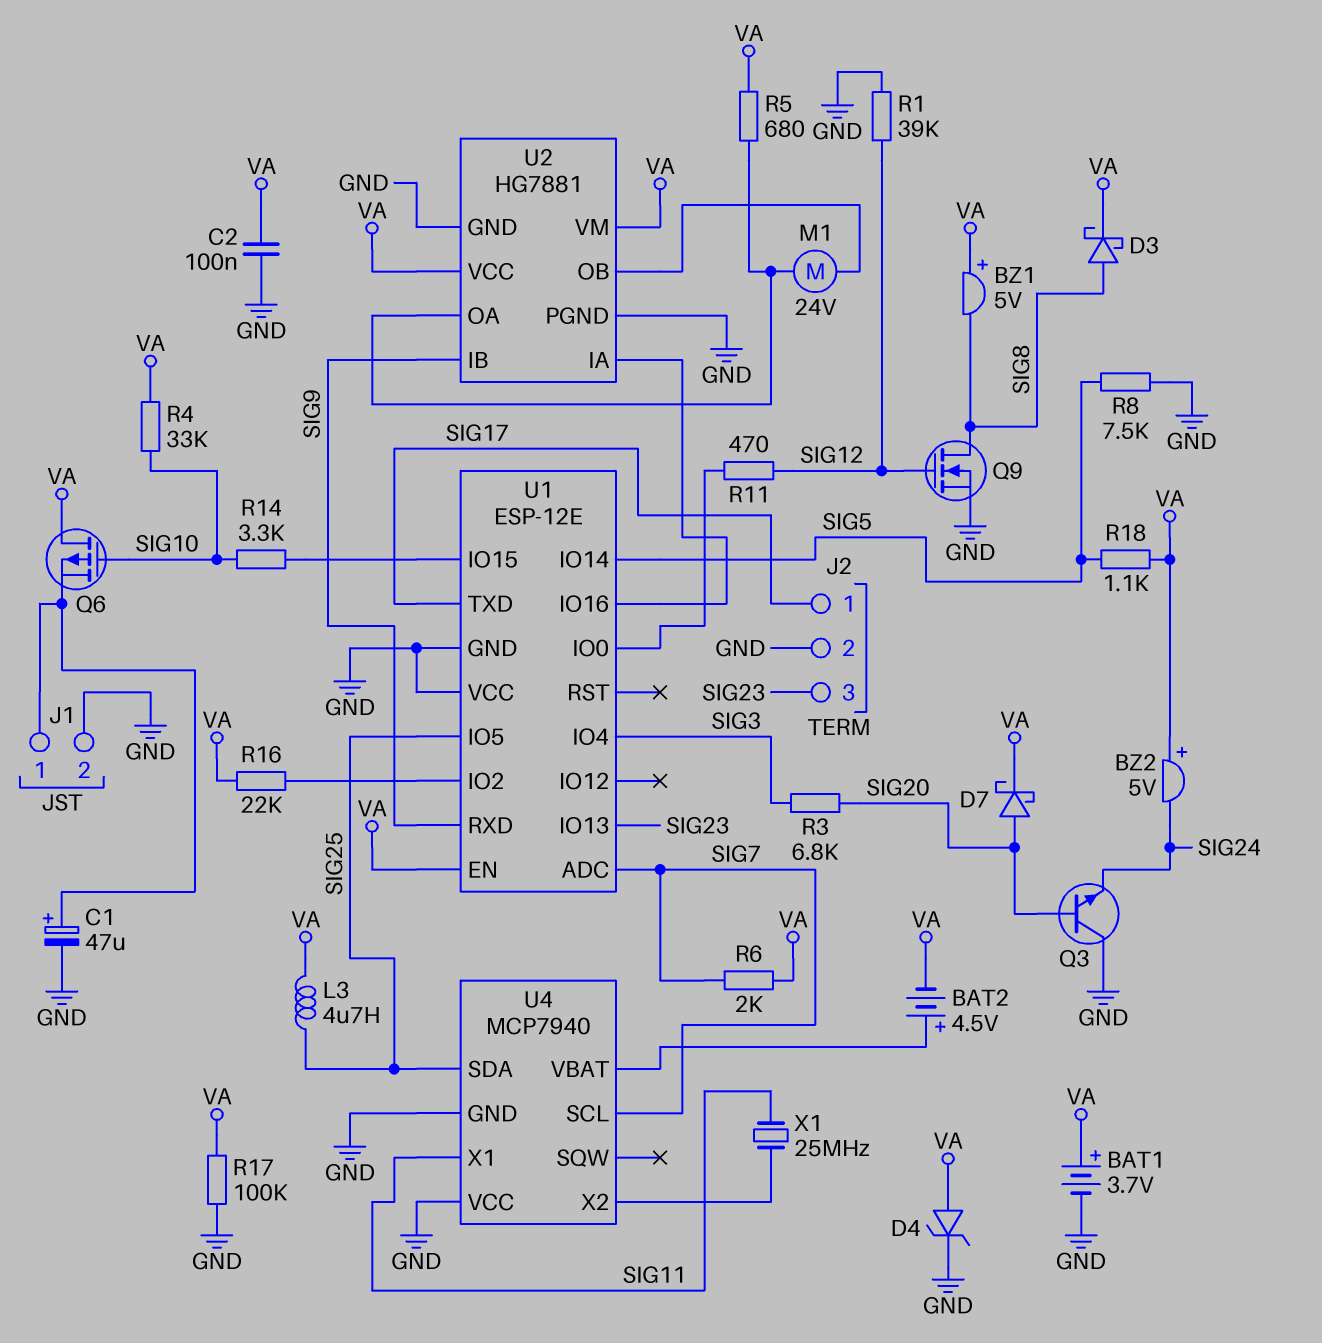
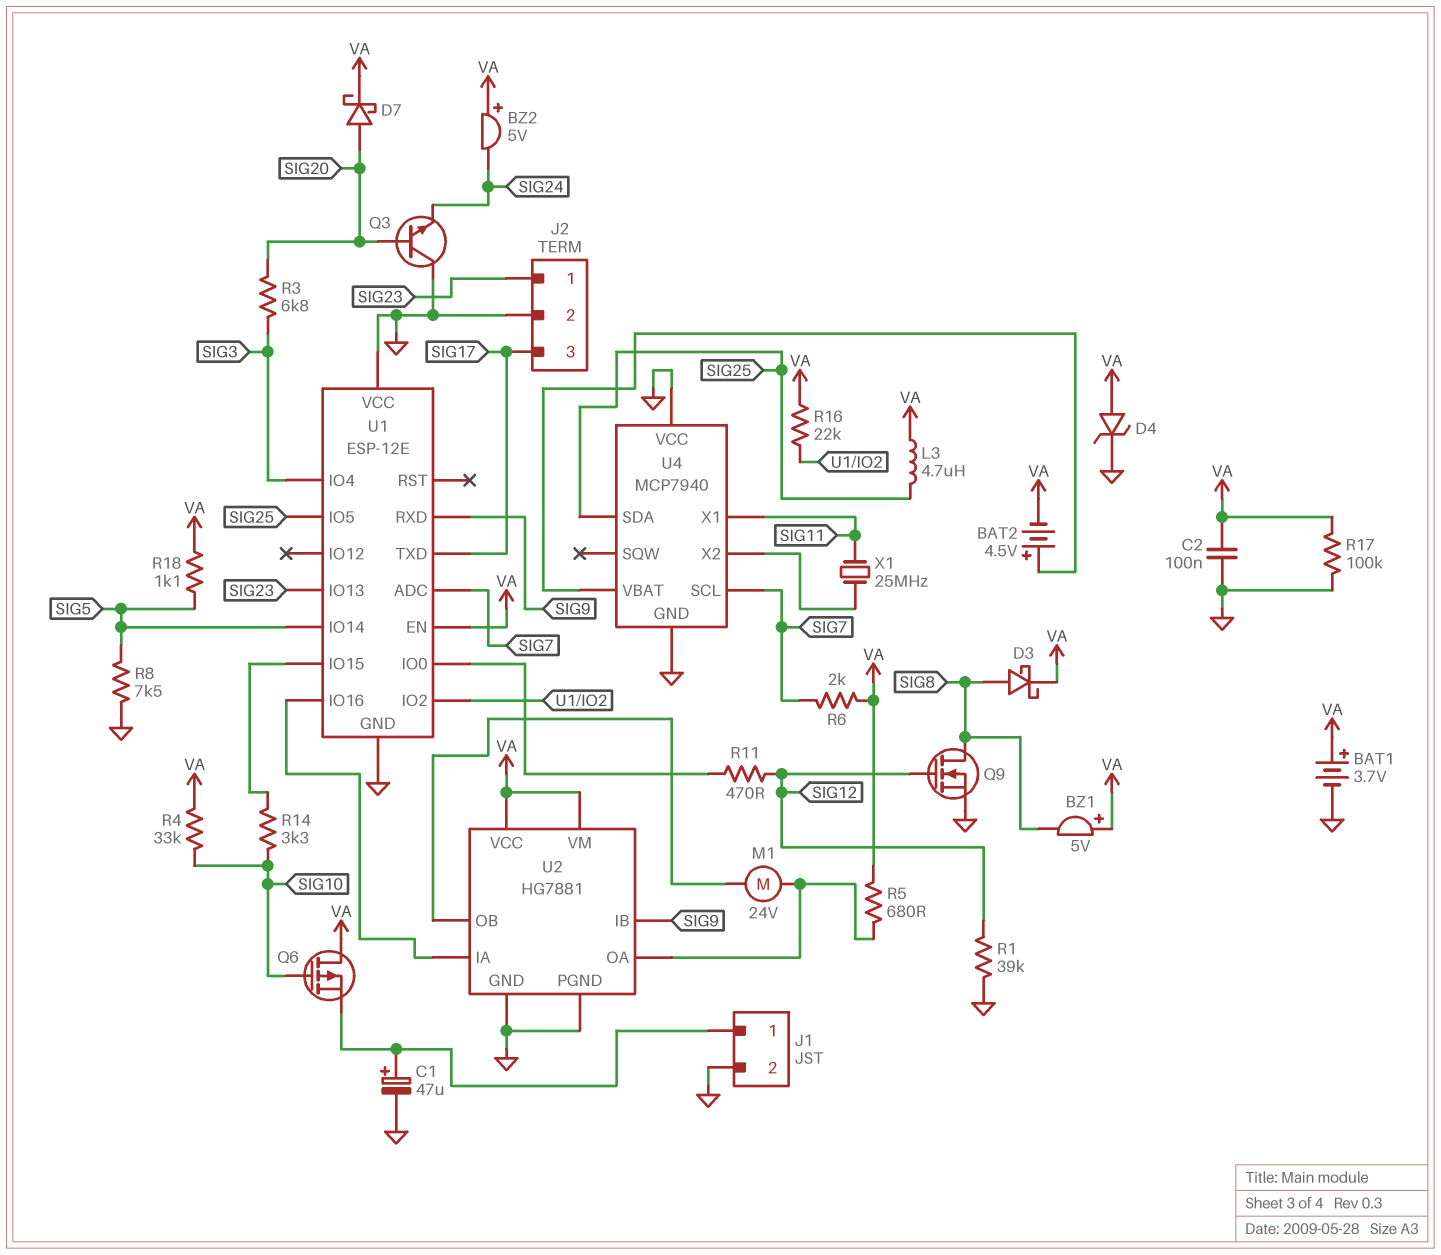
J2 pin 1: SIG17 -> SIG23
J2 pin 3: SIG23 -> SIG17

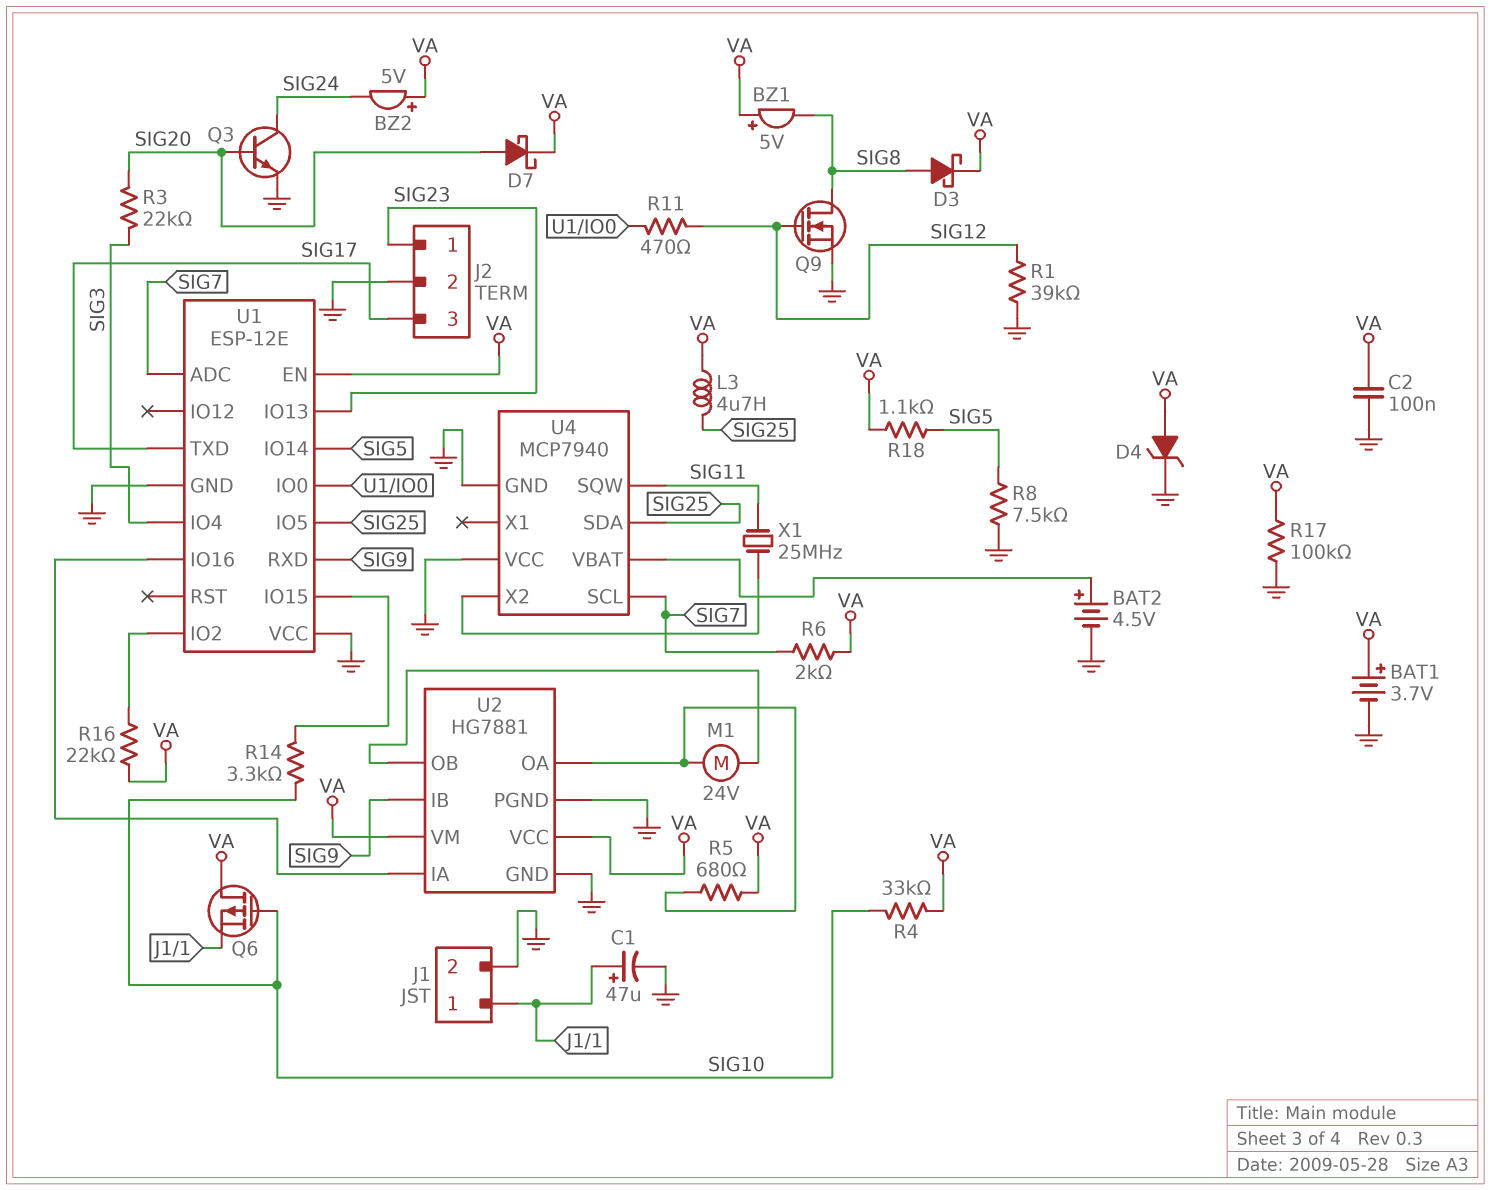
BAT2: 4.5V (plus U4/VBAT, minus VA) -> 4.5V (plus U4/VBAT, minus GND)
Q3: NPN (B SIG20, C GND, E SIG24) -> NPN (B SIG20, C SIG24, E GND)
R3: 6.8k (SIG3, SIG20) -> 22k (SIG3, SIG20)
U4 pin SQW: none -> SIG11
U4 pin X1: SIG11 -> none

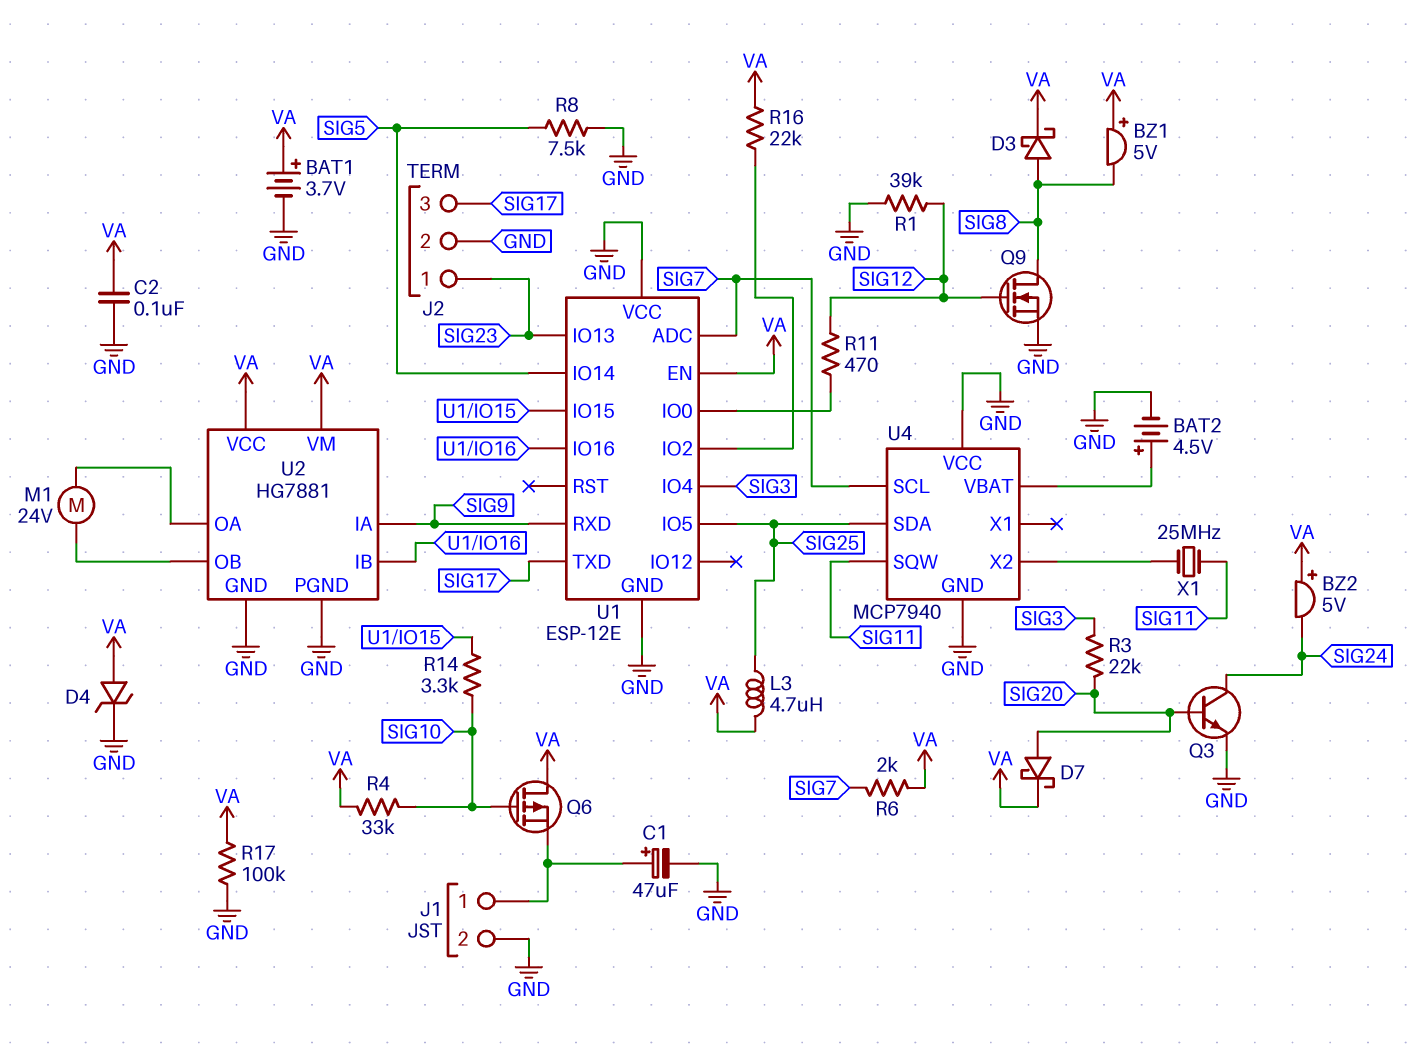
R5: 680 (U2/OA, VA) -> none
R18: 1.1k (SIG5, VA) -> none
U2 pin IA: U1/IO16 -> SIG9
U2 pin IB: SIG9 -> U1/IO16

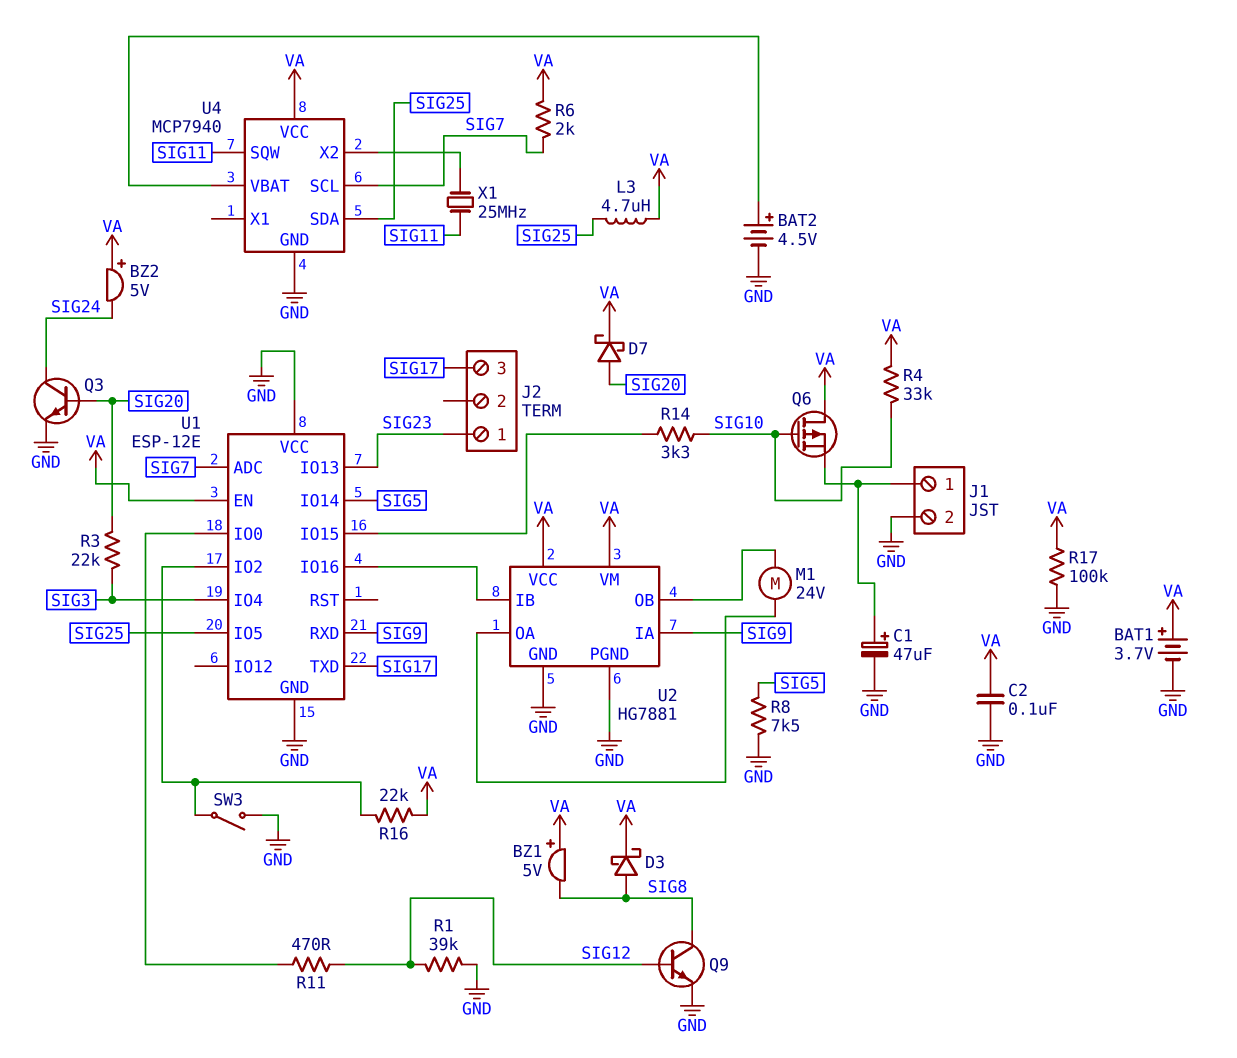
D4: zener (A VA, K GND) -> none
J2 pin 2: GND -> none
Q9: NMOS (G SIG12, D SIG8, S GND) -> NPN (B SIG12, C SIG8, E GND)
SW3: none -> switch (GND, U1/IO2)
U4 pin VCC: GND -> VA

